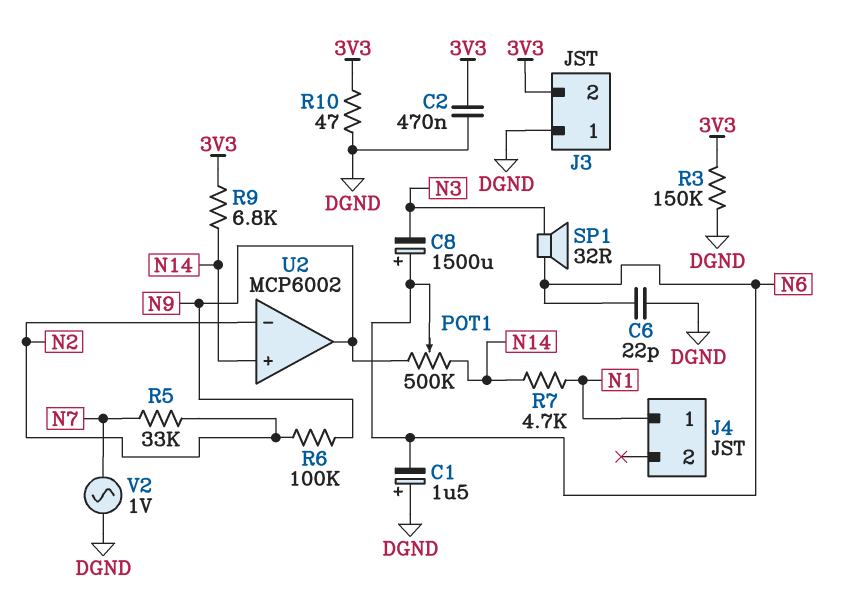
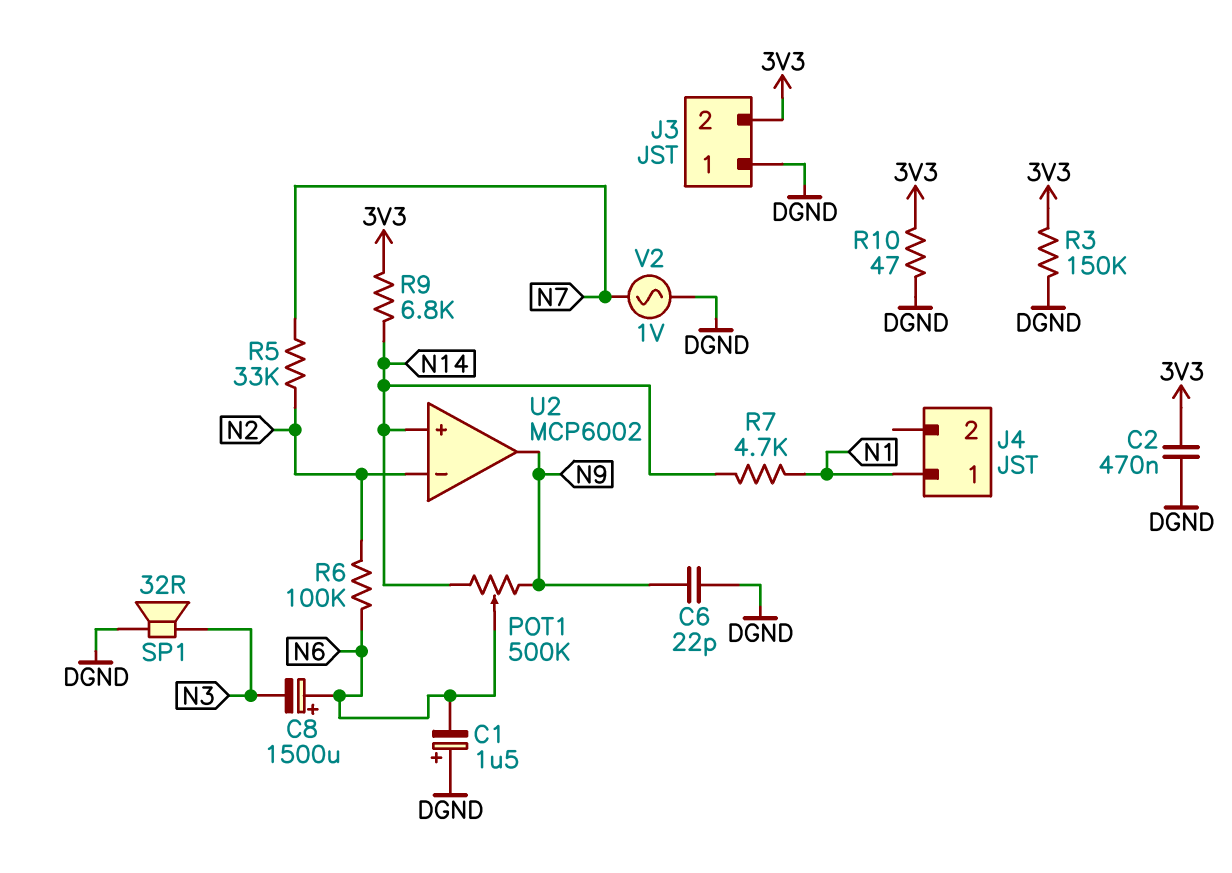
C6: 22pF (DGND, N6) -> 22pF (DGND, N9)
R6: 100k (N2, N9) -> 100k (N2, N6)
SP1: speaker 32R (N3, N6) -> speaker 32R (DGND, N3)

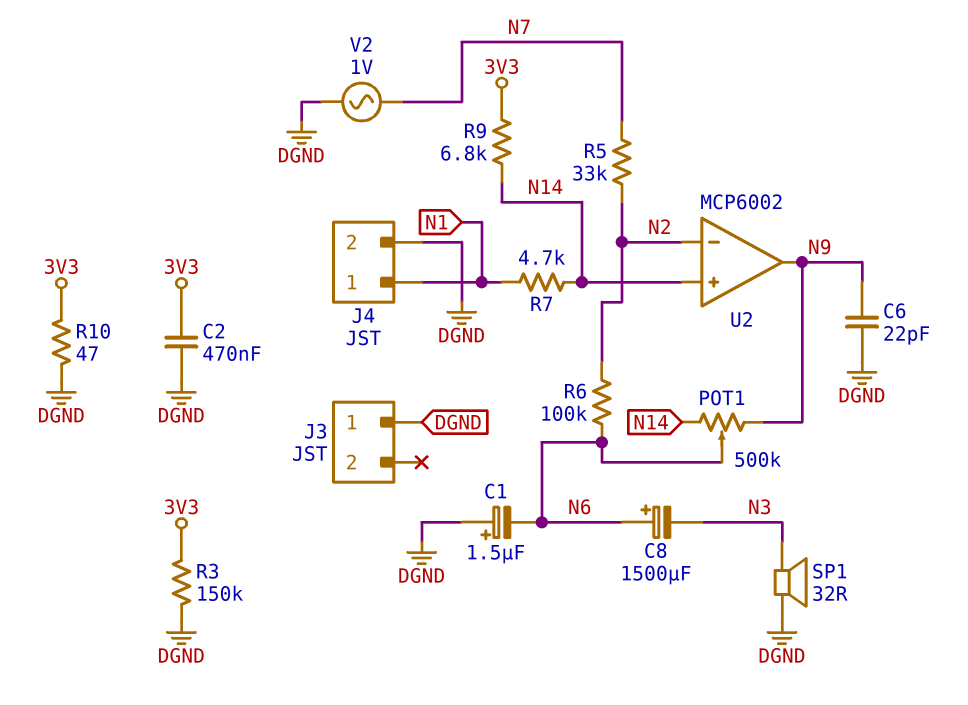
J3 pin 2: 3V3 -> none
J4 pin 2: none -> DGND

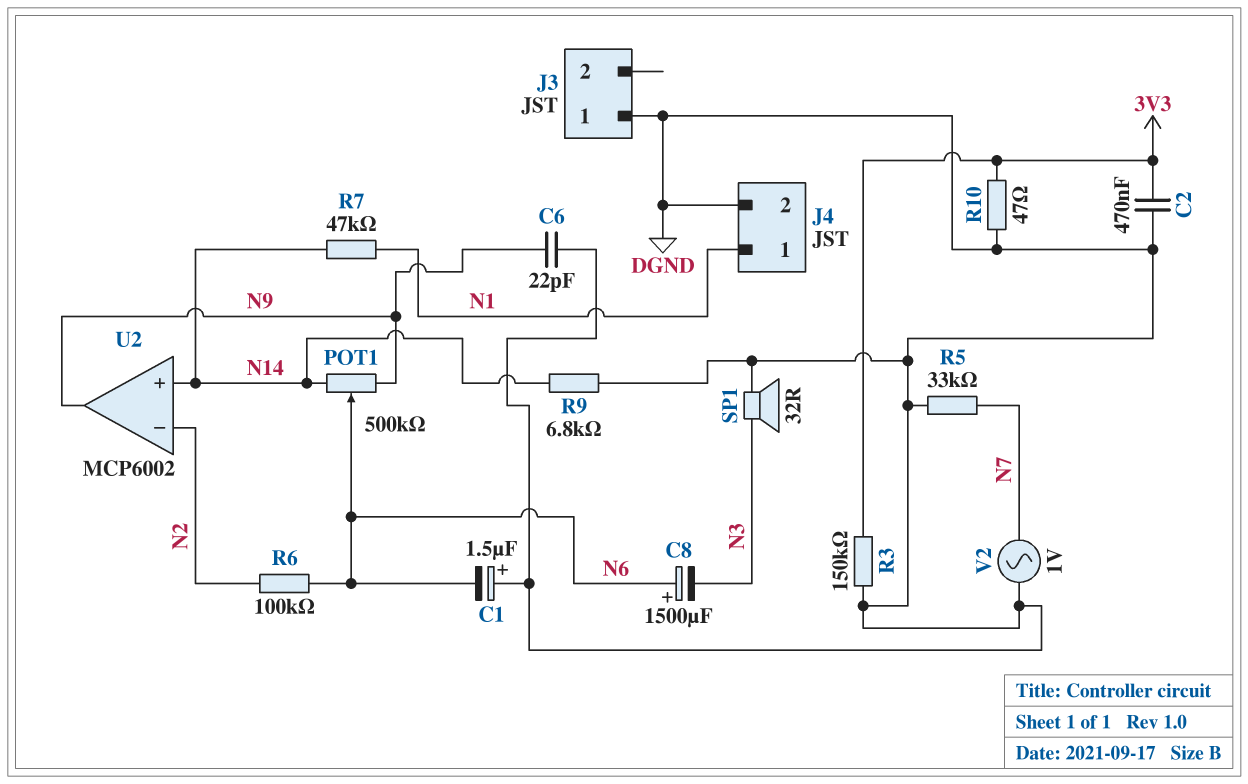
R5: 33k (N2, N7) -> 33k (DGND, N7)
R7: 4.7k (N1, N14) -> 47k (N1, N14)
R9: 6.8k (3V3, N14) -> 6.8k (DGND, N14)

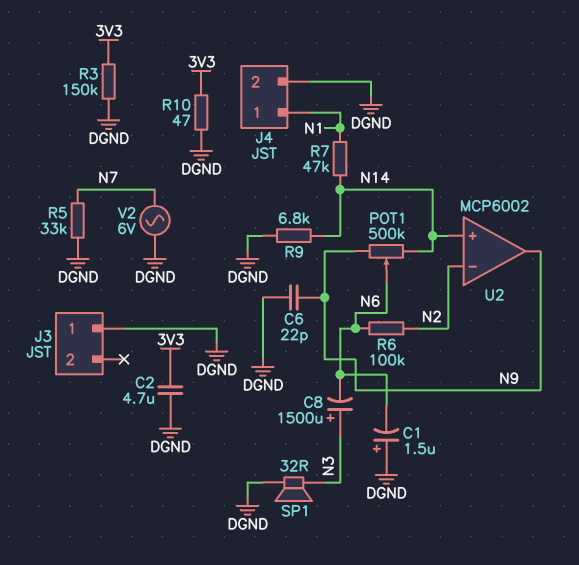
C2: 470nF (3V3, DGND) -> 4.7uF (3V3, DGND)
C8: 1500uF (plus N6, minus N3) -> 1500uF (plus N3, minus N6)
V2: AC 1V (DGND, N7) -> AC 6V (DGND, N7)

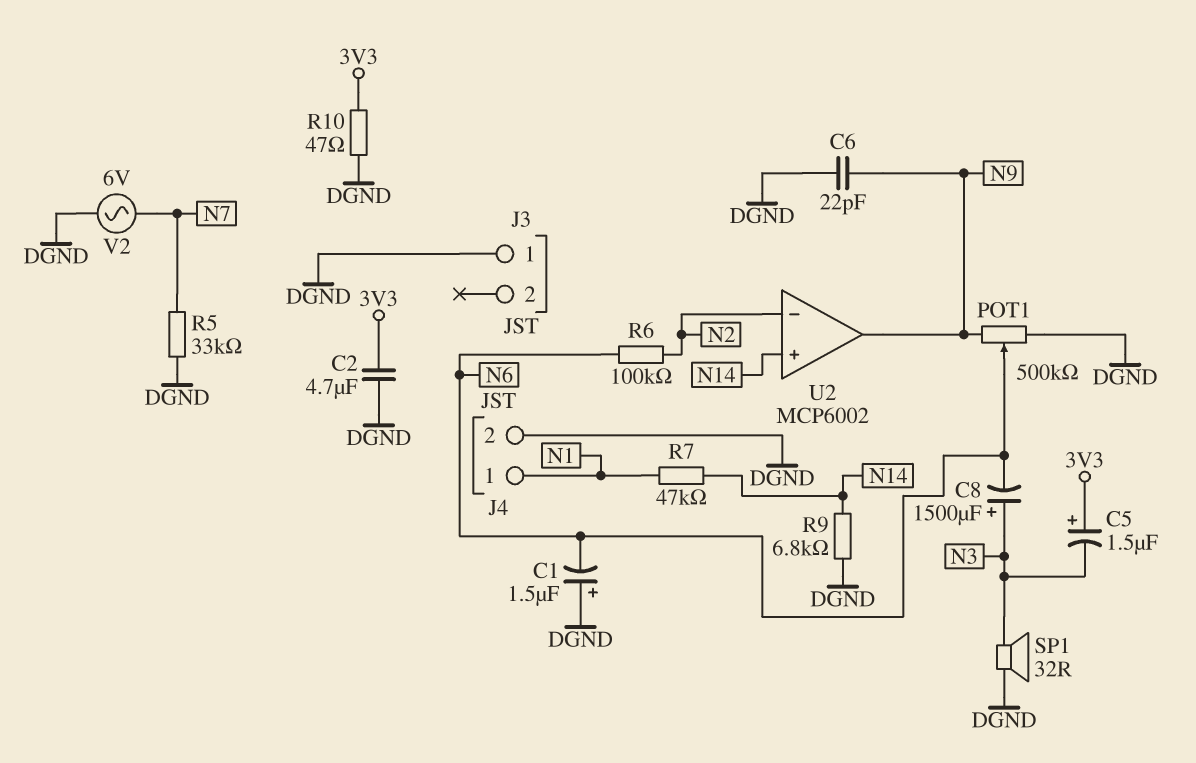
C5: none -> 1.5uF (plus 3V3, minus N3)
POT1: 500k (N9, N14, wiper N6) -> 500k (DGND, N9, wiper N6)
R3: 150k (3V3, DGND) -> none

